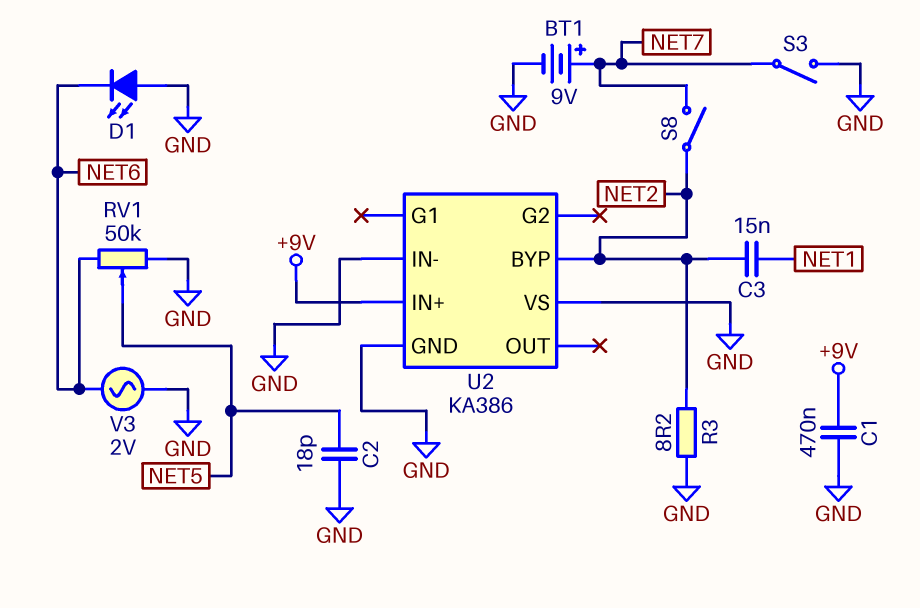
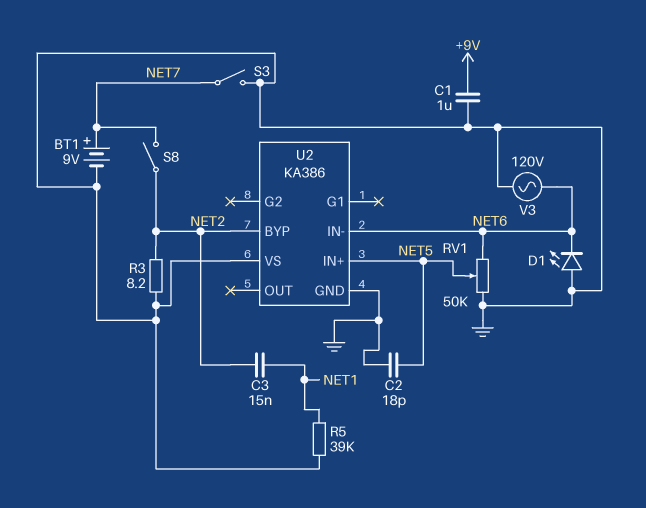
C1: 470nF (+9V, GND) -> 1uF (+9V, GND)
R5: none -> 39k (GND, NET1)
U2 pin IN+: +9V -> NET5
U2 pin IN-: GND -> NET6
V3: AC 2V (GND, NET6) -> AC 120V (GND, NET6)

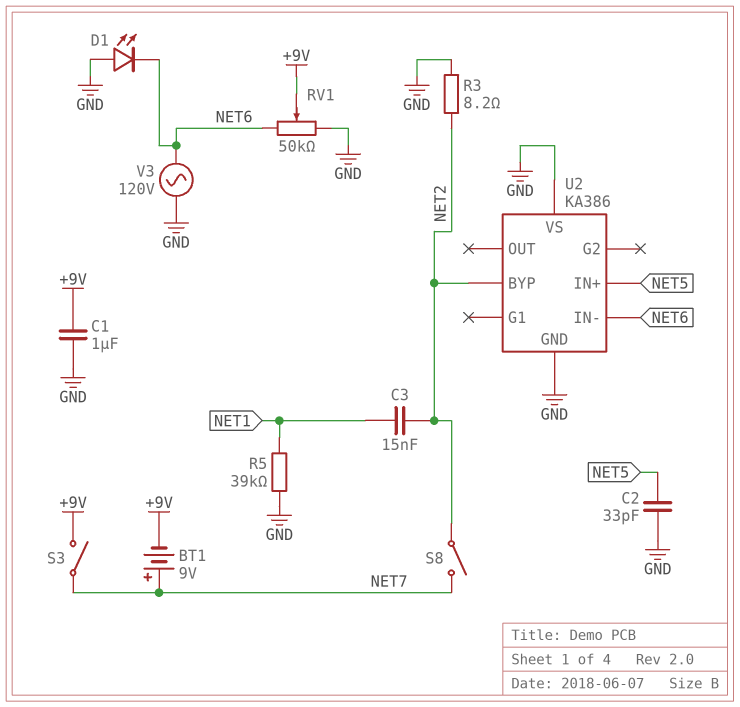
BT1: 9V (plus NET7, minus GND) -> 9V (plus NET7, minus +9V)
C2: 18pF (GND, NET5) -> 33pF (GND, NET5)
RV1: 50k (GND, NET6, wiper NET5) -> 50k (GND, NET6, wiper +9V)
S3: switch (GND, NET7) -> switch (+9V, NET7)

